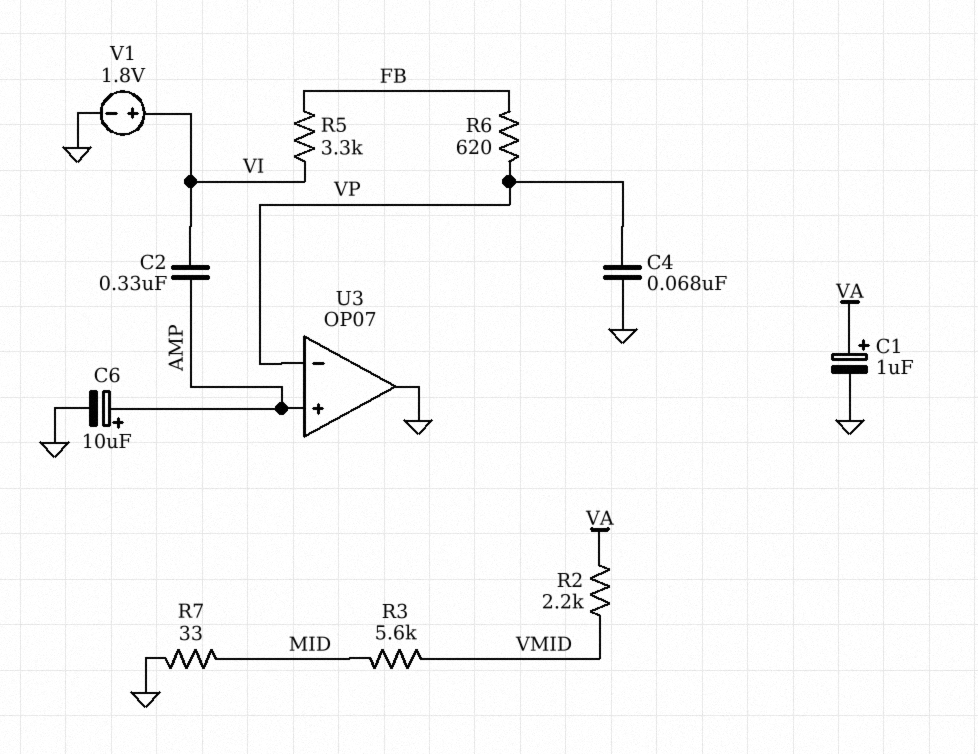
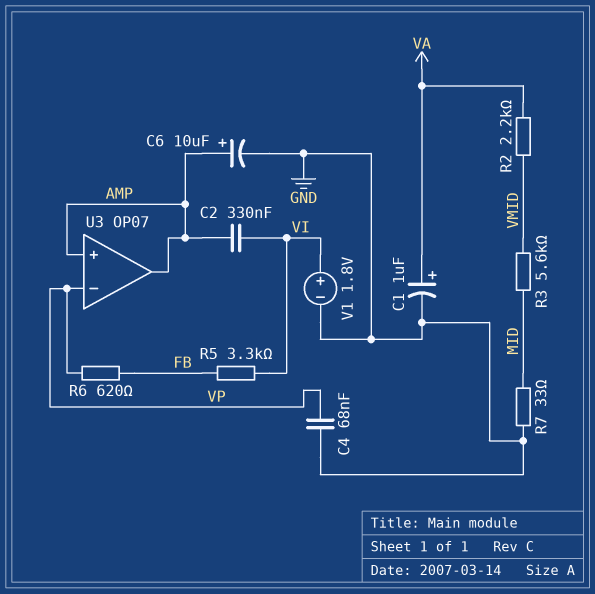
U3 pin out: GND -> AMP

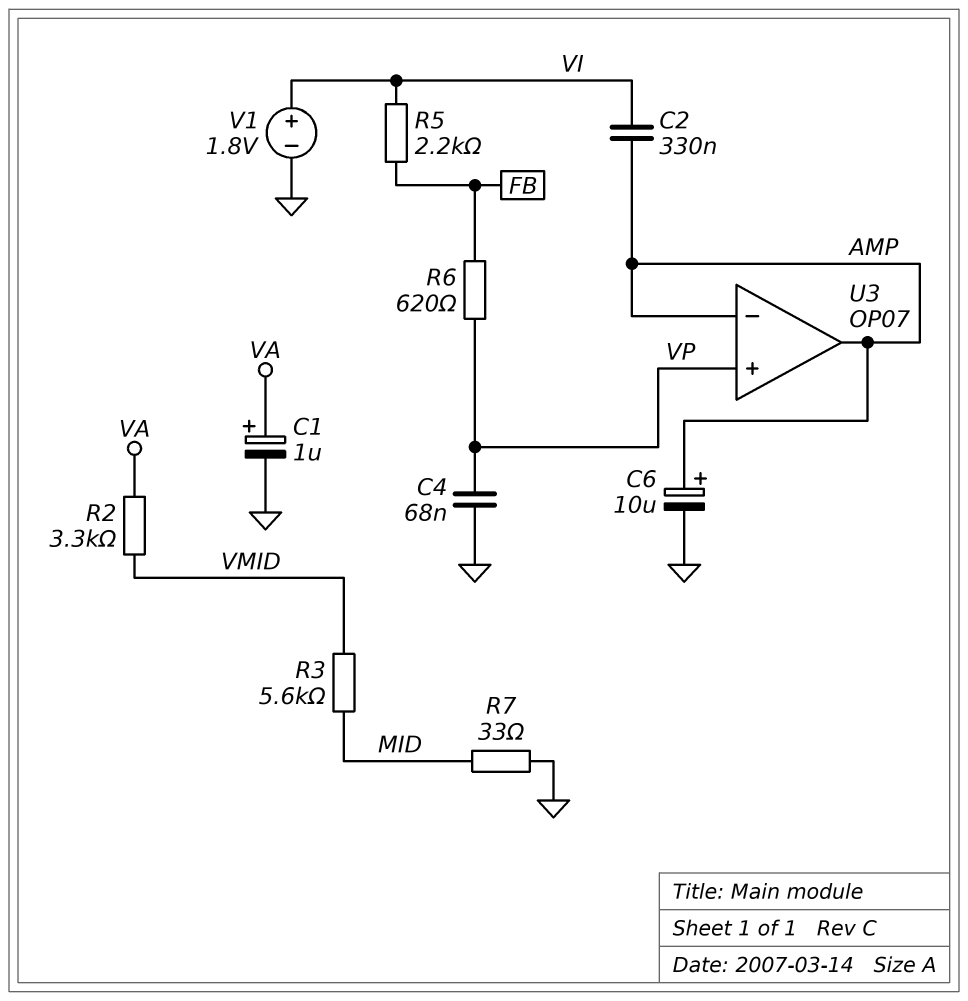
R2: 2.2k (VA, VMID) -> 3.3k (VA, VMID)
R5: 3.3k (FB, VI) -> 2.2k (FB, VI)
U3 pin in+: AMP -> VP
U3 pin in-: VP -> AMP

